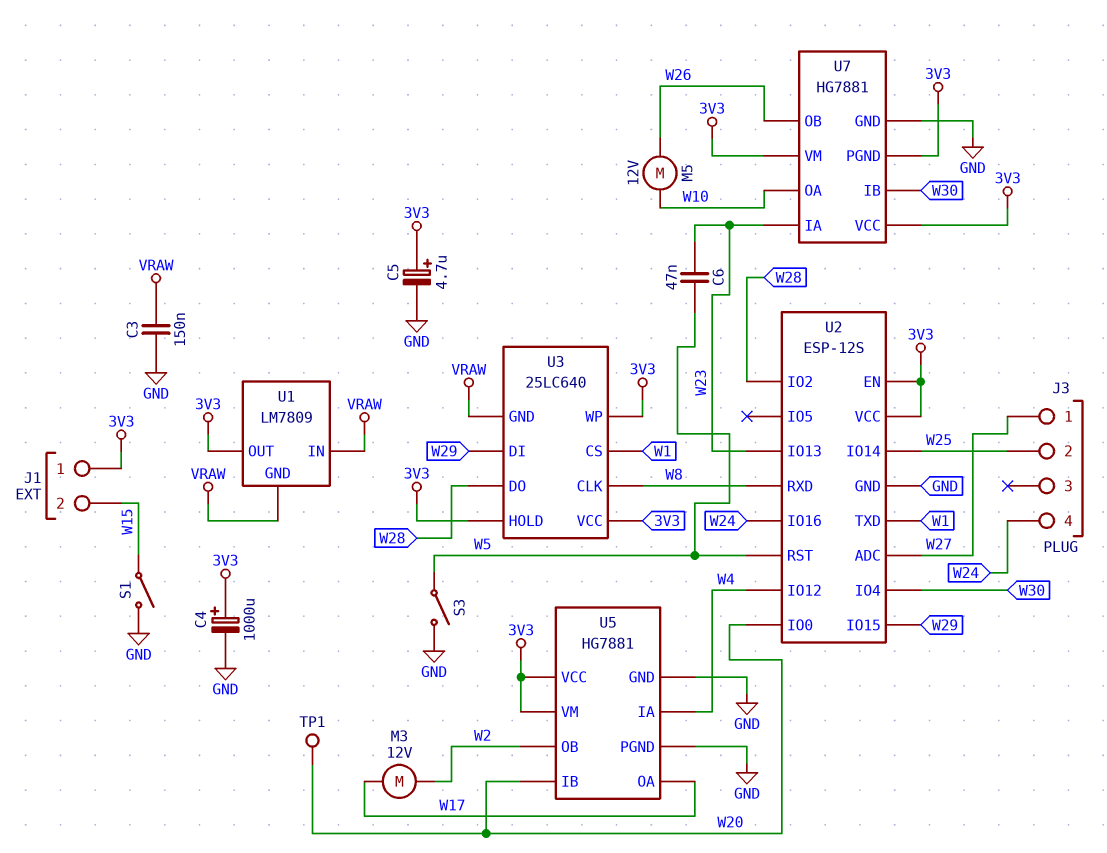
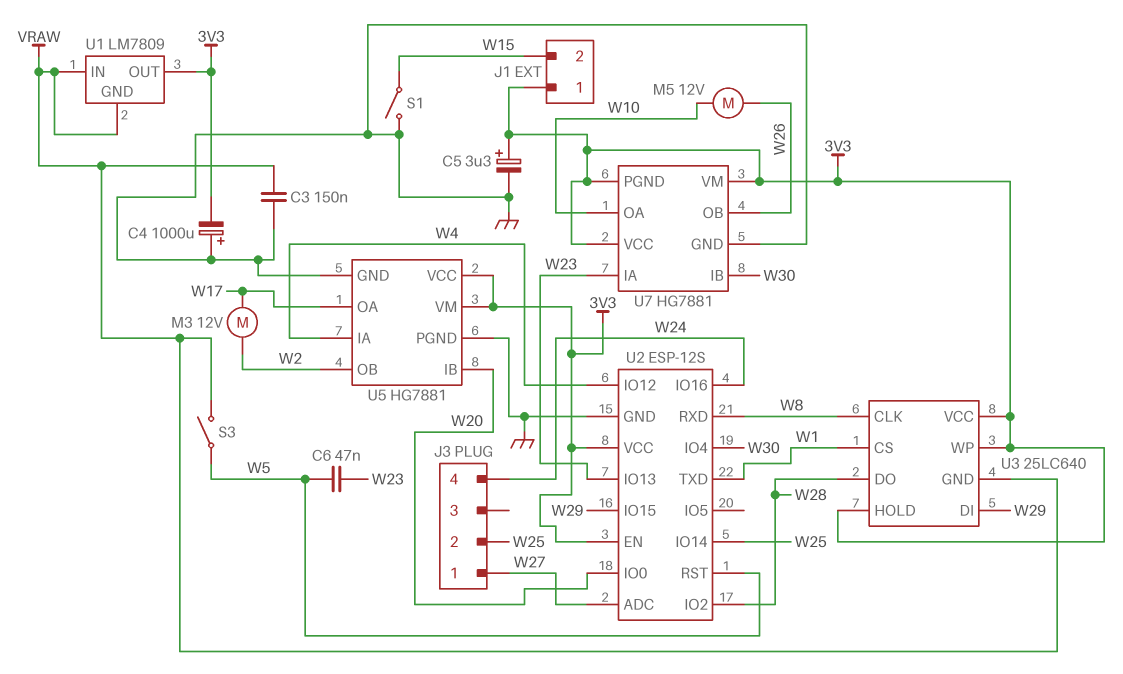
C4: 1000uF (plus 3V3, minus GND) -> 1000uF (plus GND, minus 3V3)
C5: 4.7uF (plus 3V3, minus GND) -> 3.3uF (plus 3V3, minus GND)
S3: switch (GND, W5) -> switch (VRAW, W5)
TP1: test point (W20) -> none

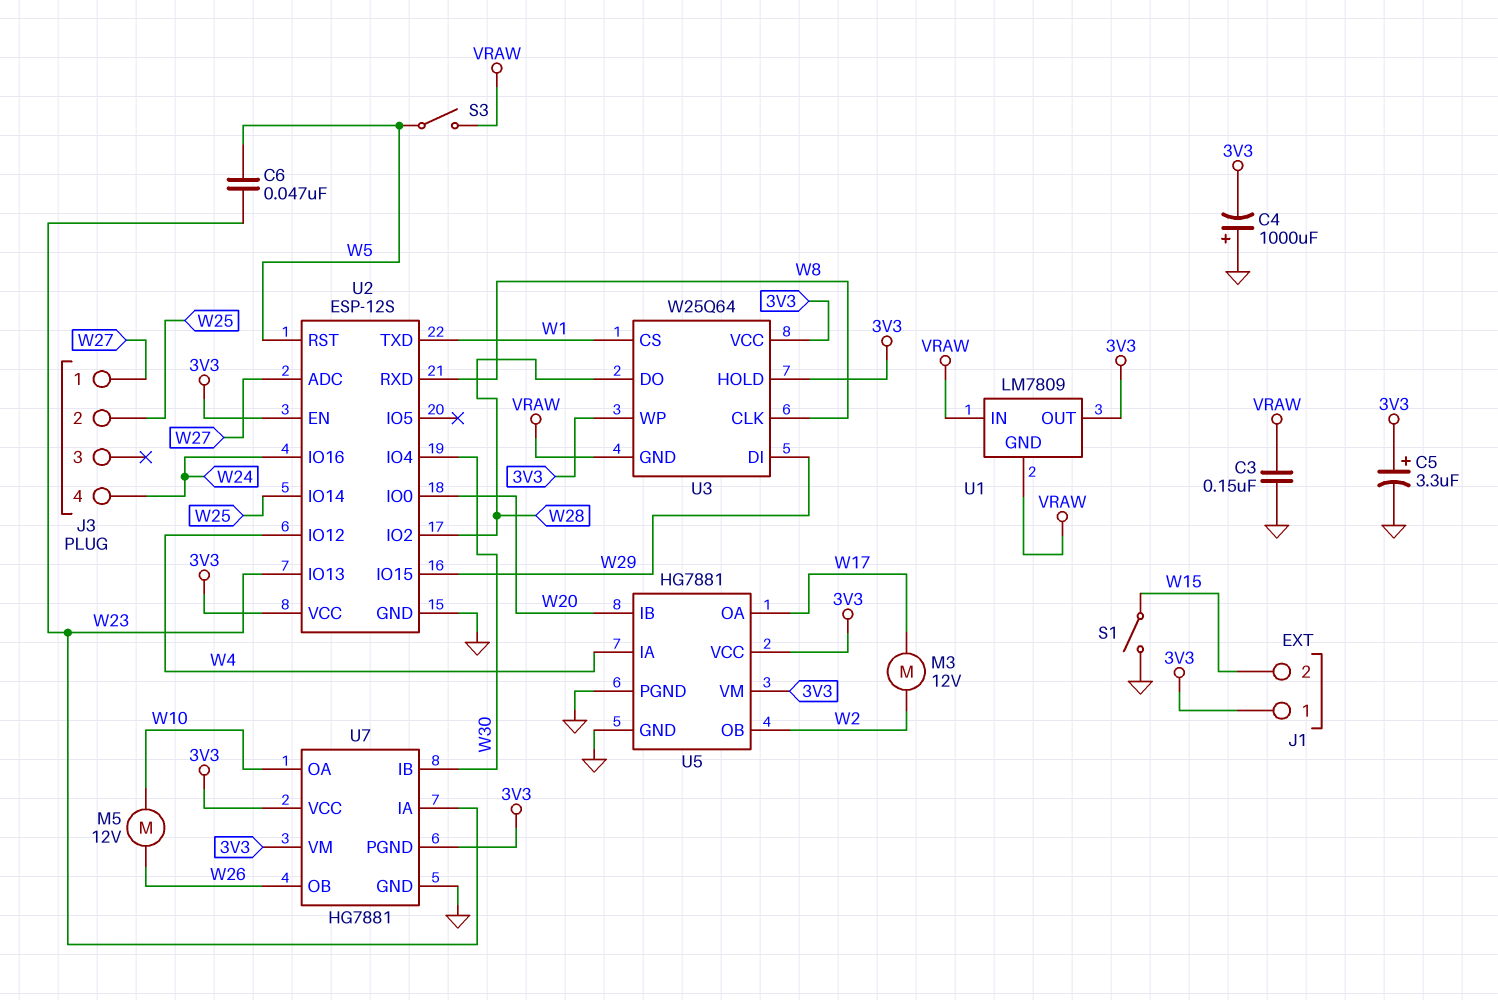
U3: 25LC640 -> W25Q64

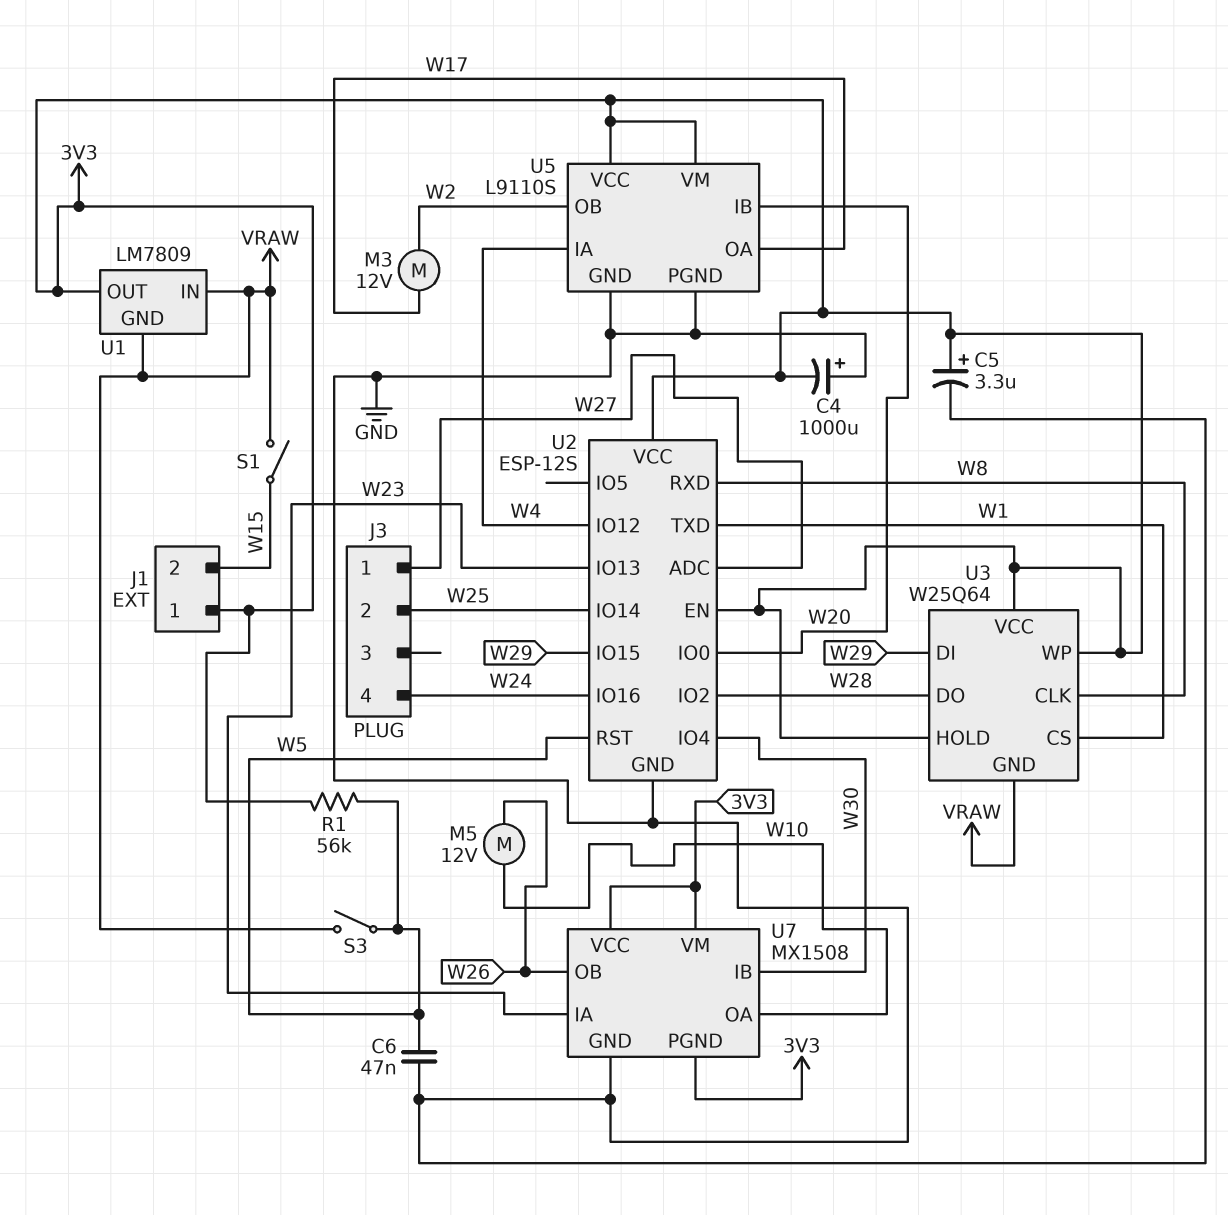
C3: 150nF (GND, VRAW) -> none
C6: 47nF (W5, W23) -> 47nF (GND, W5)
R1: none -> 56k (3V3, W5)
S1: switch (GND, W15) -> switch (VRAW, W15)
U5: HG7881 -> L9110S
U7: HG7881 -> MX1508

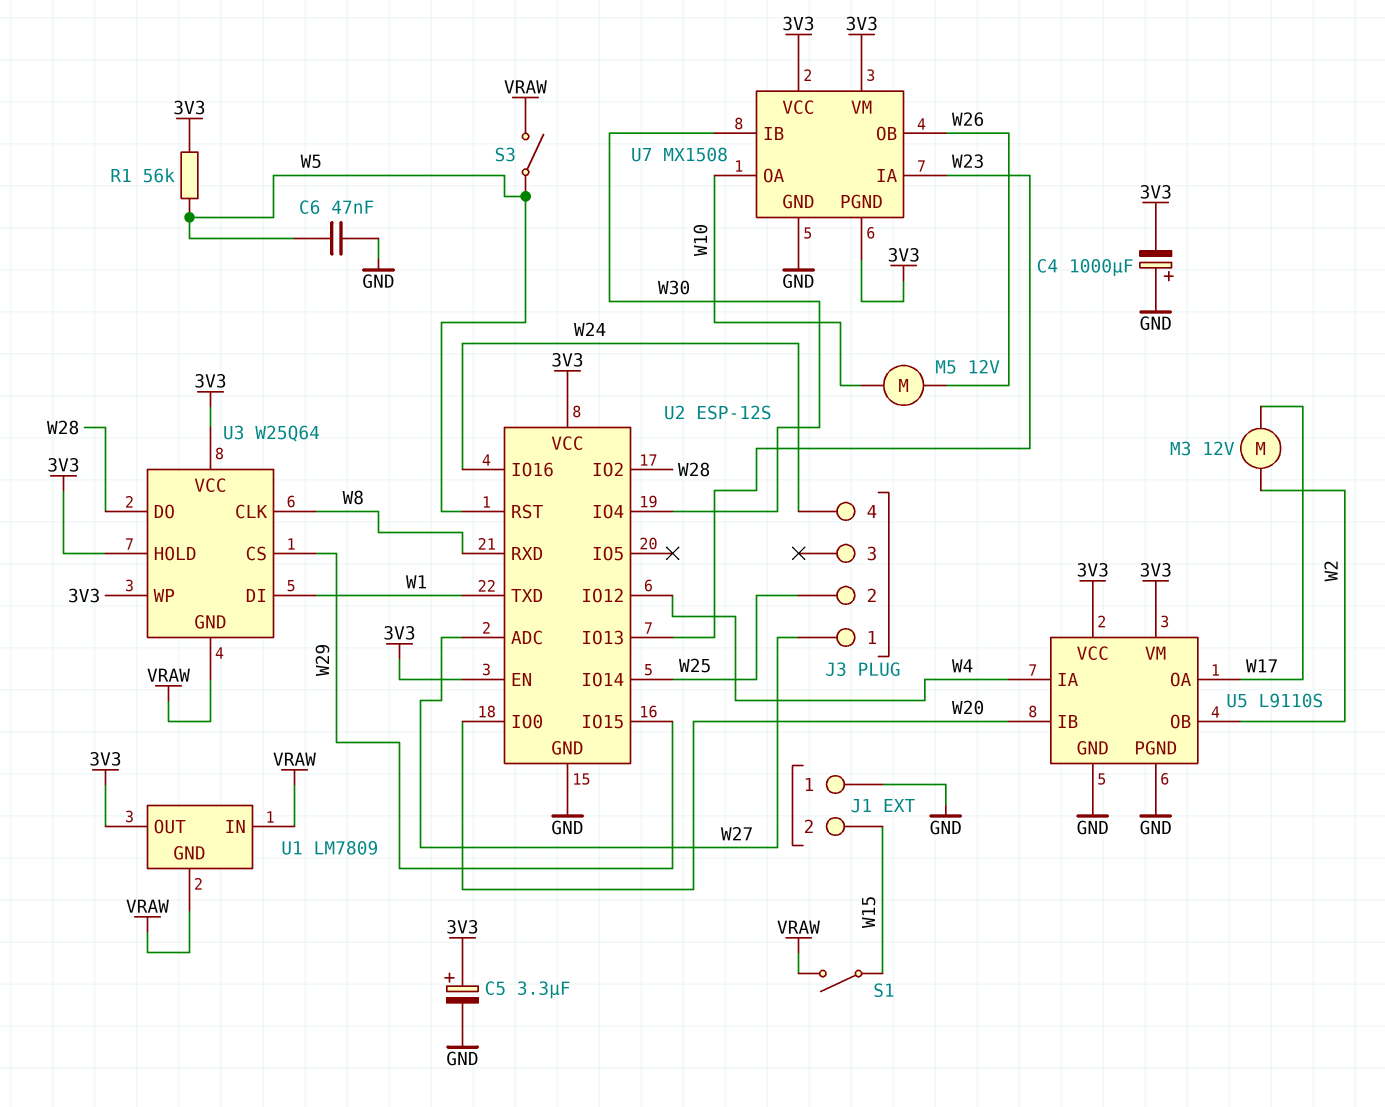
J1 pin 1: 3V3 -> GND
U3 pin CS: W1 -> W29
U3 pin DI: W29 -> W1

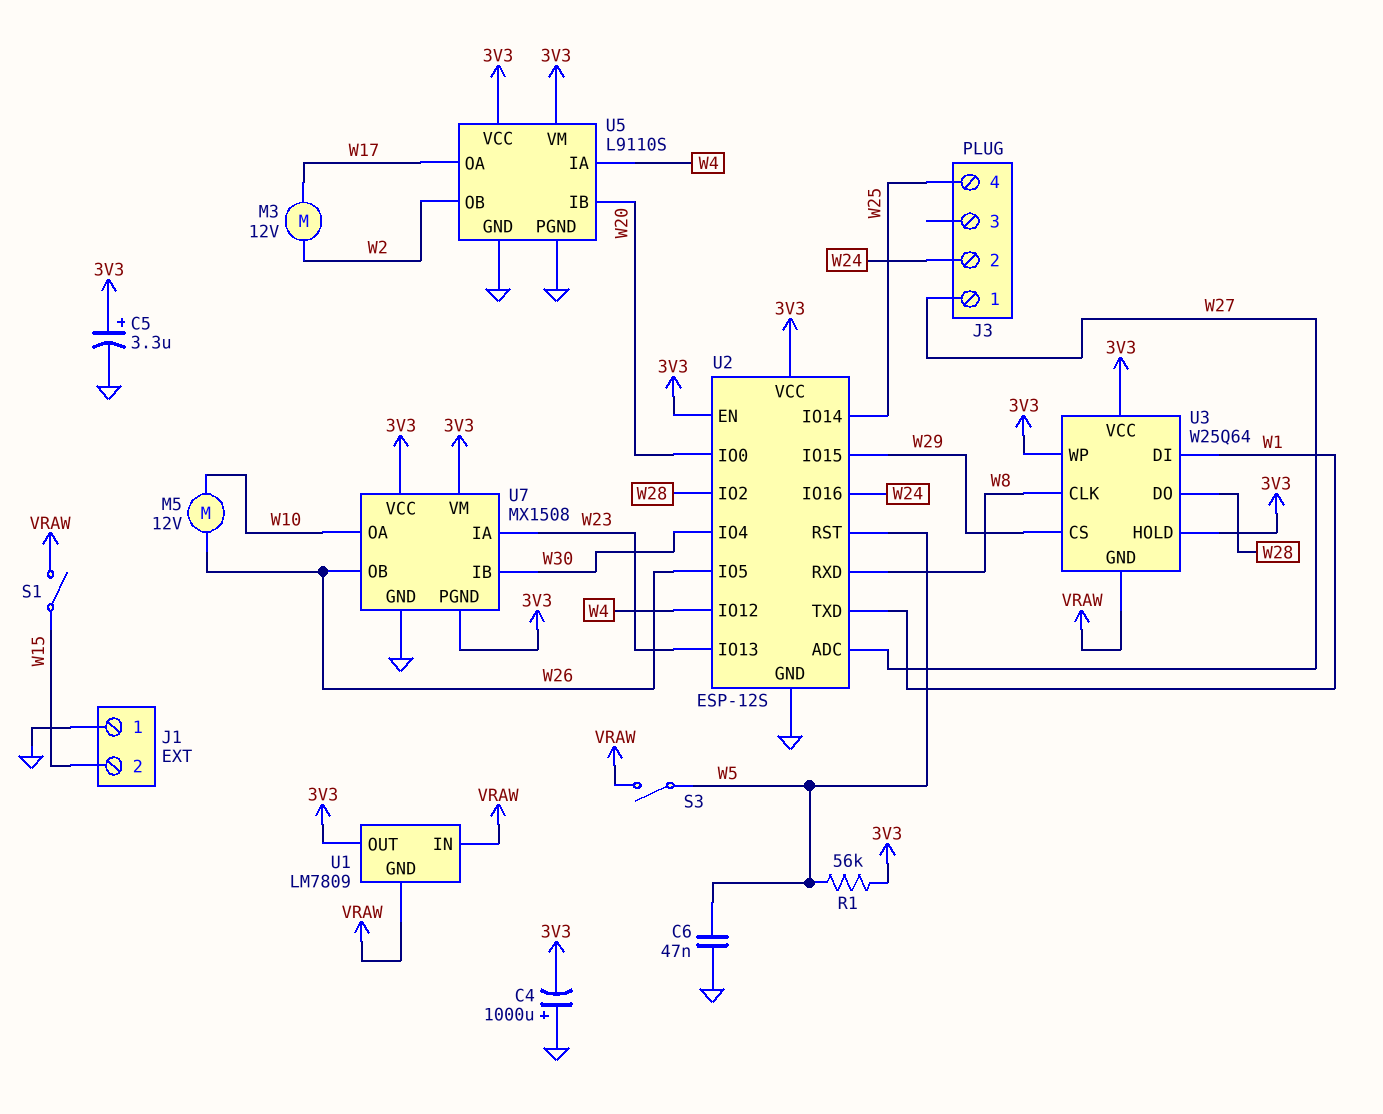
J3 pin 2: W25 -> W24
J3 pin 4: W24 -> W25
U2 pin IO5: none -> W26

